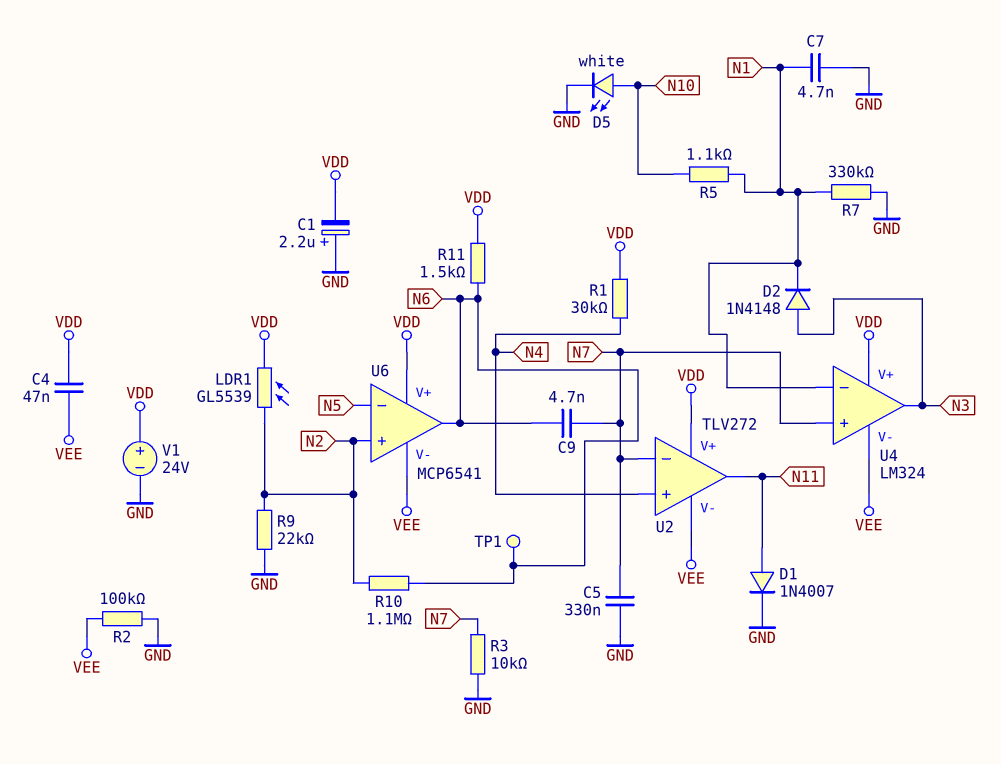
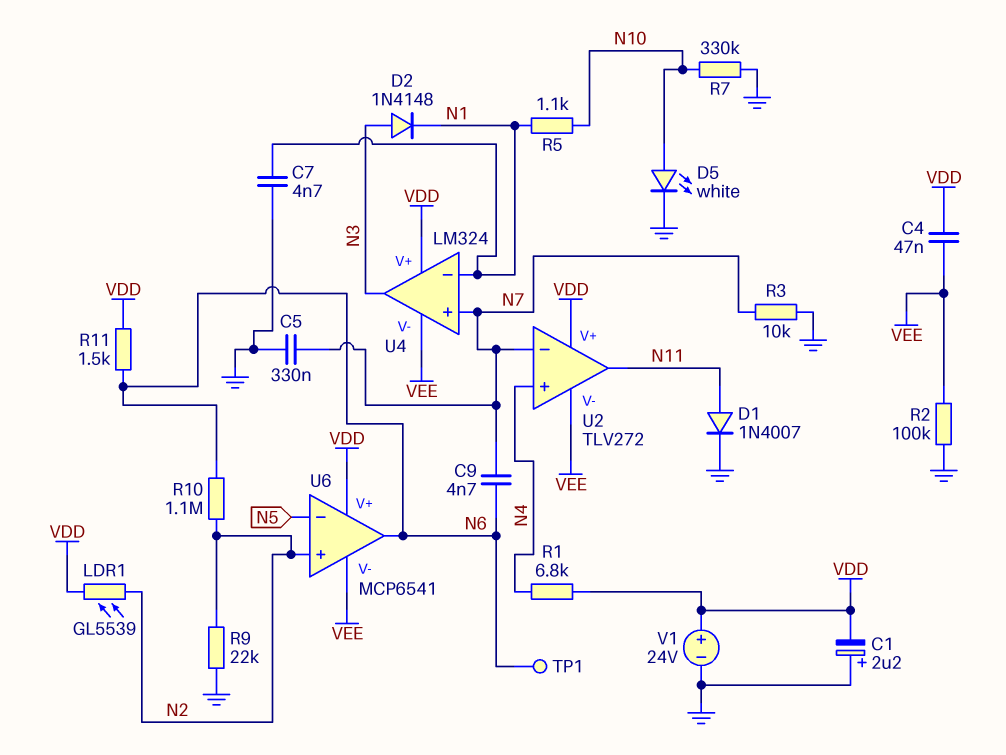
R1: 30k (N4, VDD) -> 6.8k (N4, VDD)
R7: 330k (GND, N1) -> 330k (GND, N10)

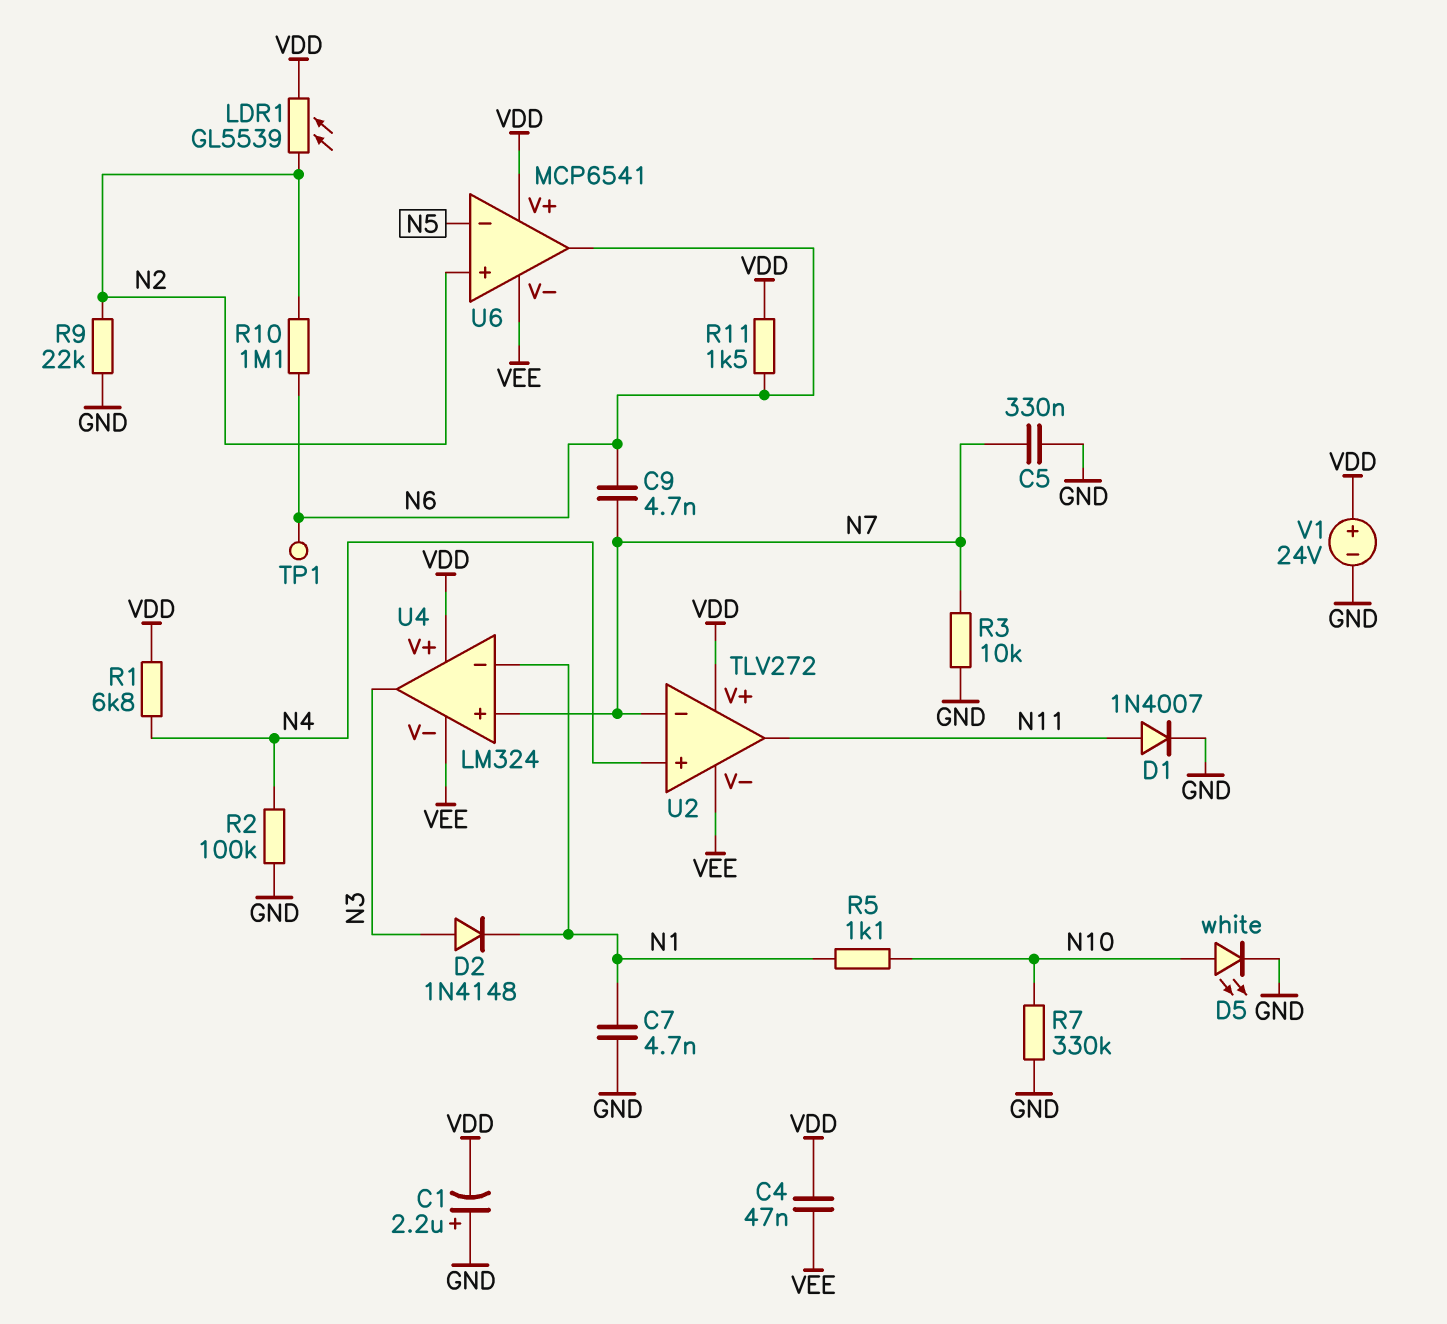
R2: 100k (GND, VEE) -> 100k (GND, N4)

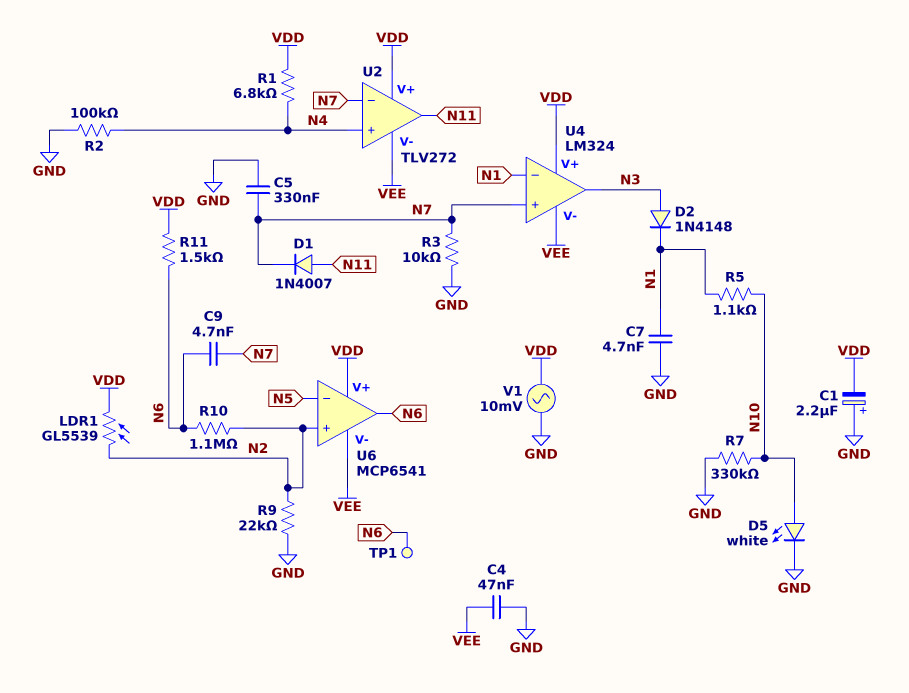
C4: 47nF (VDD, VEE) -> 47nF (GND, VEE)
D1: diode 1N4007 (A N11, K GND) -> diode 1N4007 (A N11, K N7)
V1: 24V (plus VDD, minus GND) -> AC 10mV (GND, VDD)

